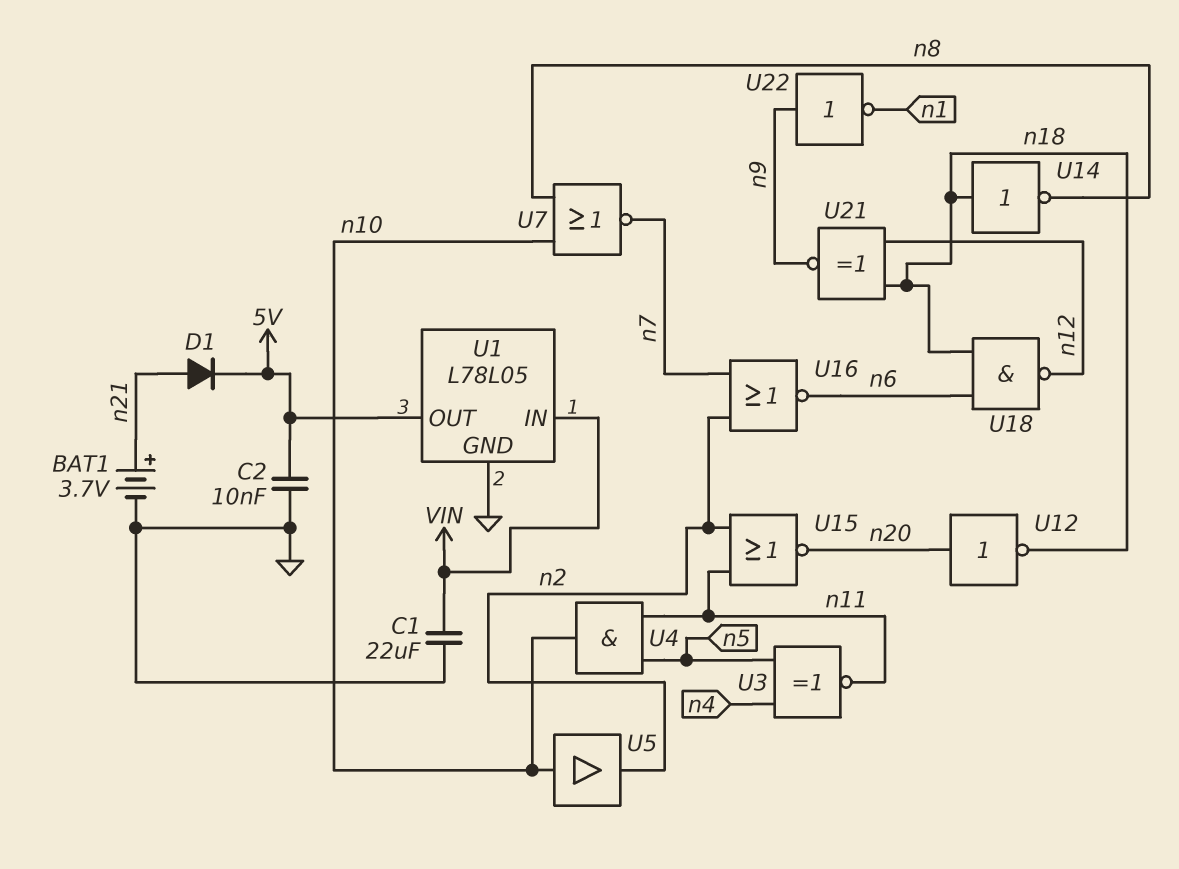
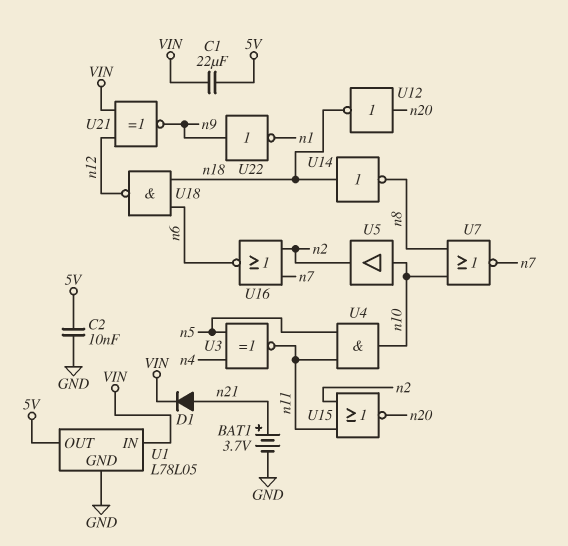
C1: 22uF (GND, VIN) -> 22uF (5V, VIN)
D1: diode (A n21, K 5V) -> diode (A n21, K VIN)
U21: XNOR (in n12, in n18, out n9) -> XNOR (in VIN, in n12, out n9)

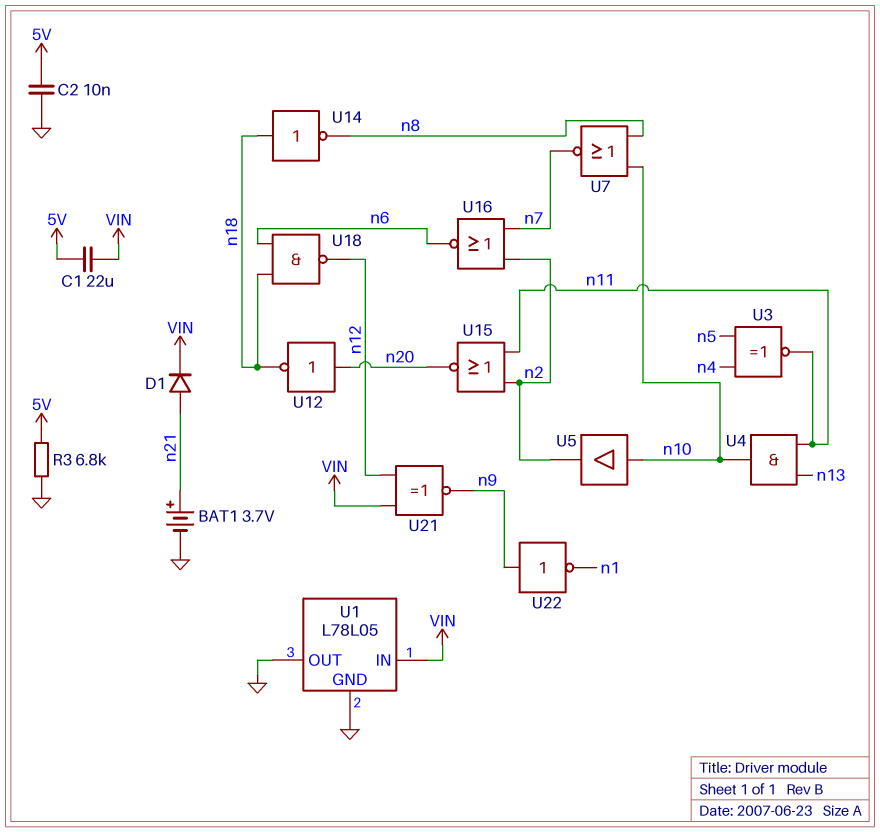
R3: none -> 6.8k (5V, GND)
U1 pin OUT: 5V -> GND
U4: AND (in n5, in n11, out n10) -> AND (in n11, in n13, out n10)

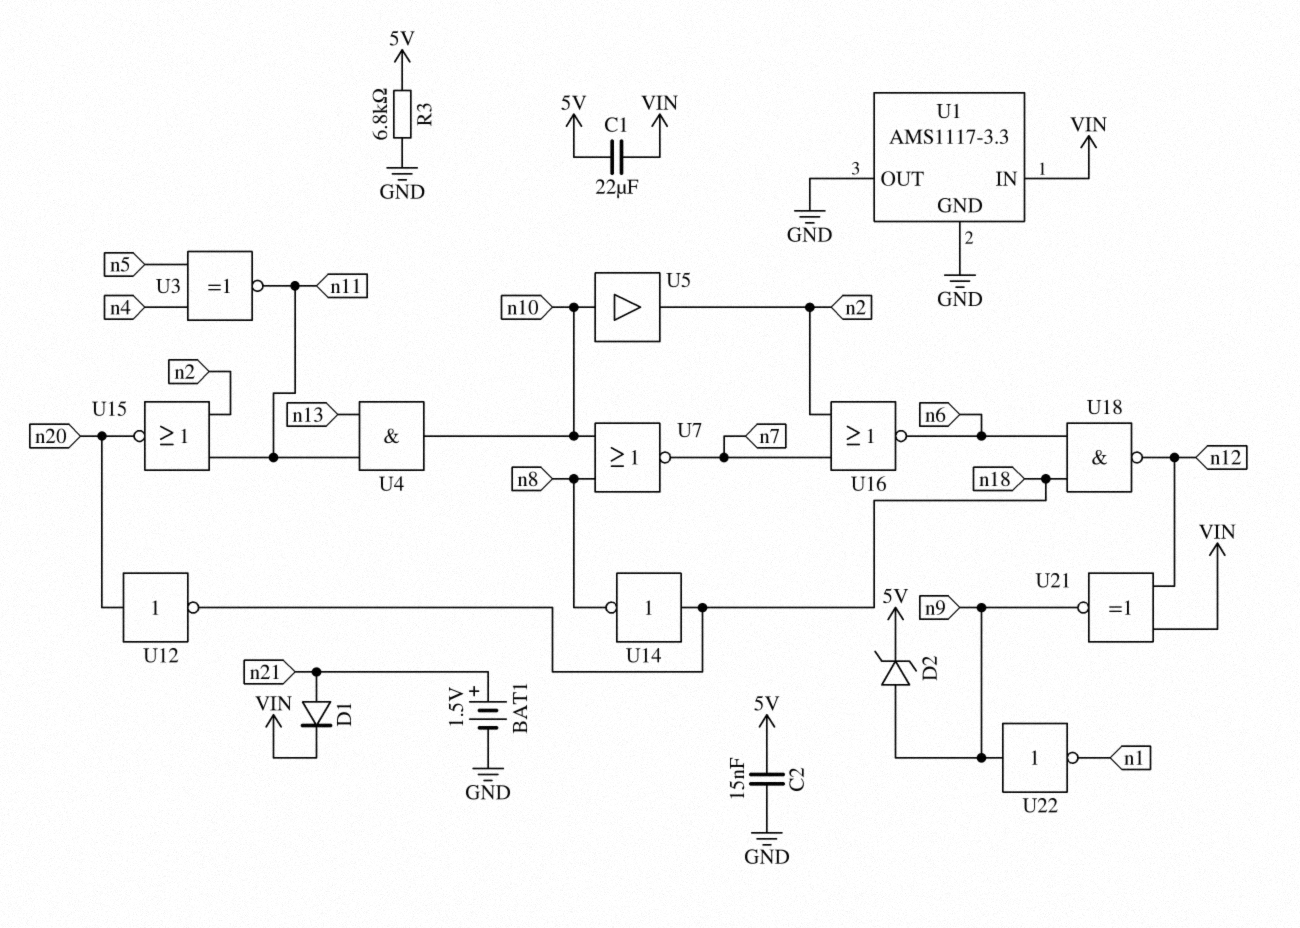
BAT1: 3.7V (plus n21, minus GND) -> 1.5V (plus n21, minus GND)
C2: 10nF (5V, GND) -> 15nF (5V, GND)
D2: none -> zener (A n9, K 5V)
U1: L78L05 -> AMS1117-3.3

